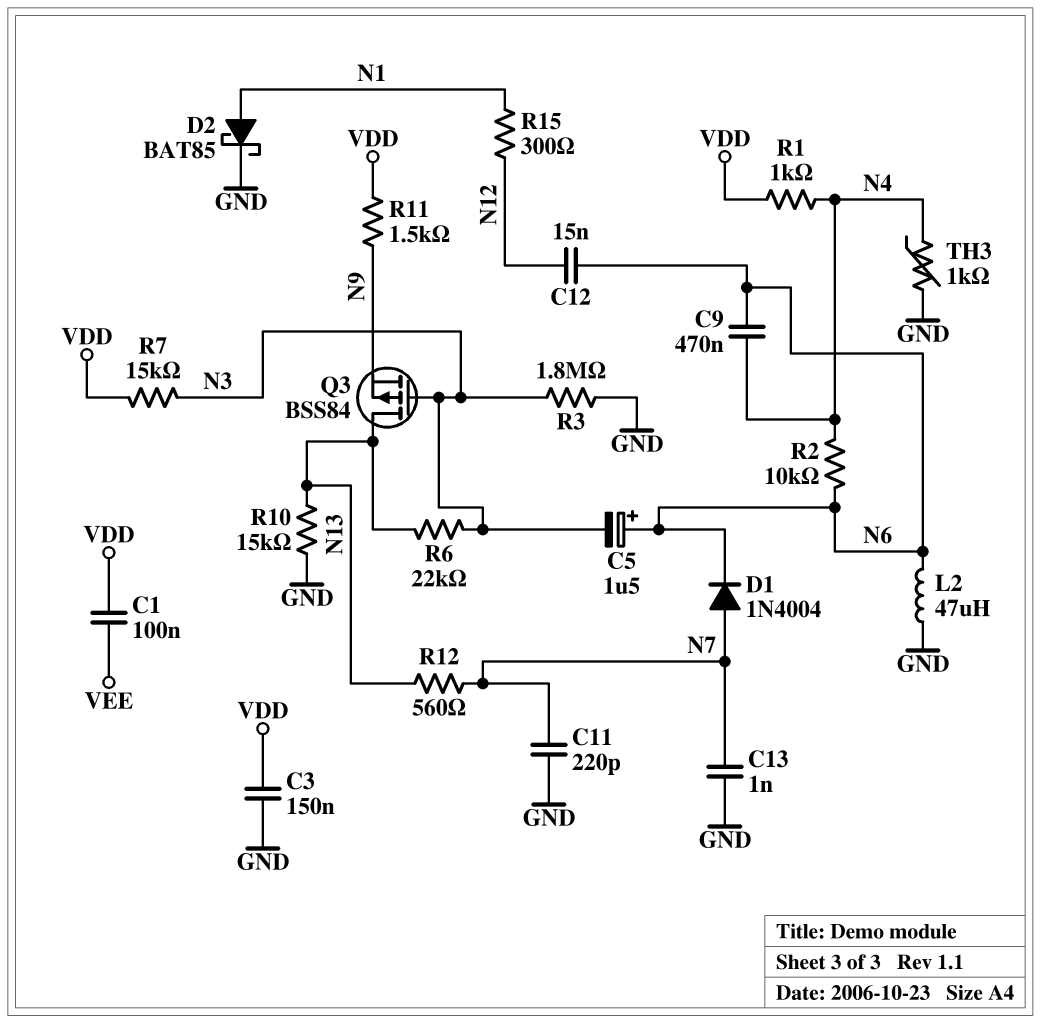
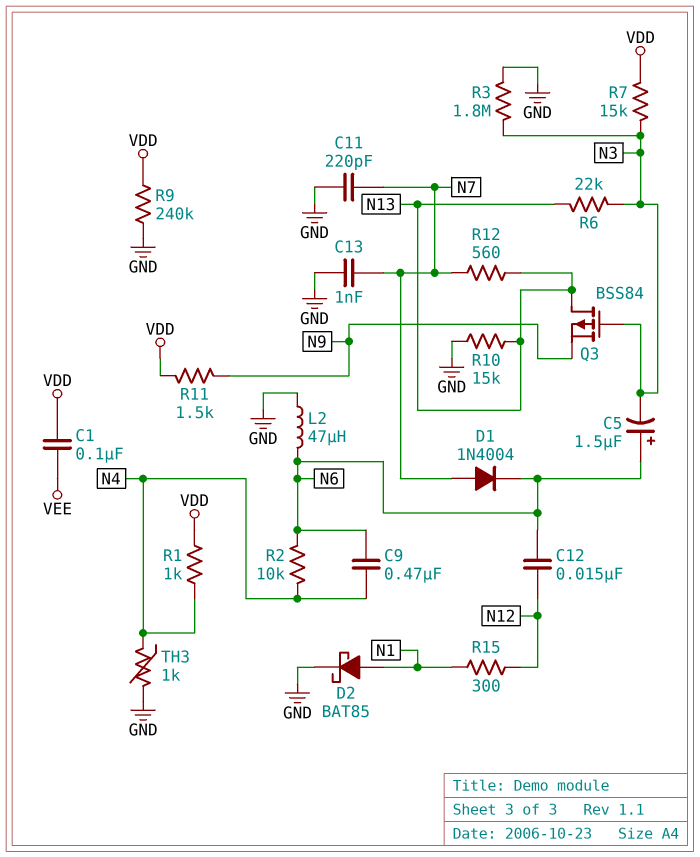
C3: 150nF (GND, VDD) -> none
R9: none -> 240k (GND, VDD)

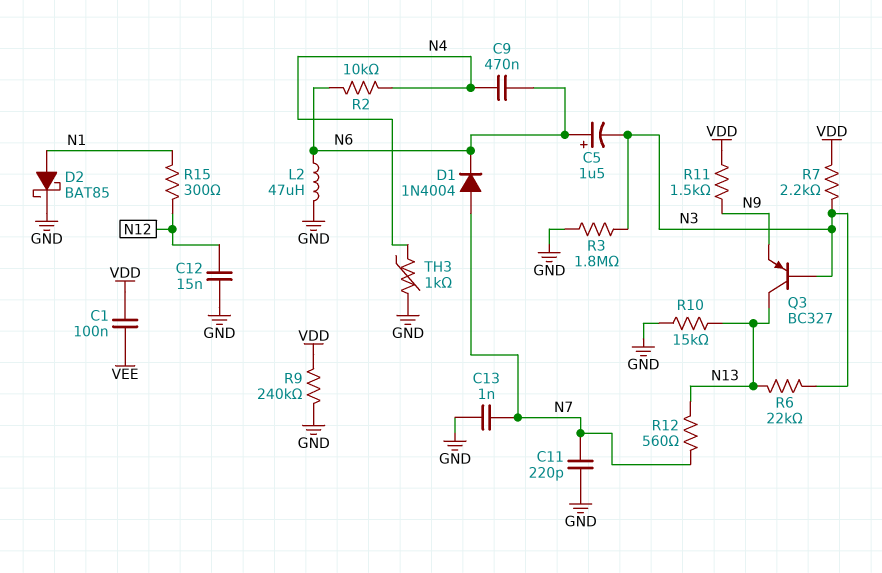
C12: 15nF (N6, N12) -> 15nF (GND, N12)
Q3: PMOS BSS84 (G N3, D N13, S N9) -> PNP BC327 (B N3, C N13, E N9)
R1: 1k (N4, VDD) -> none
R7: 15k (N3, VDD) -> 2.2k (N3, VDD)

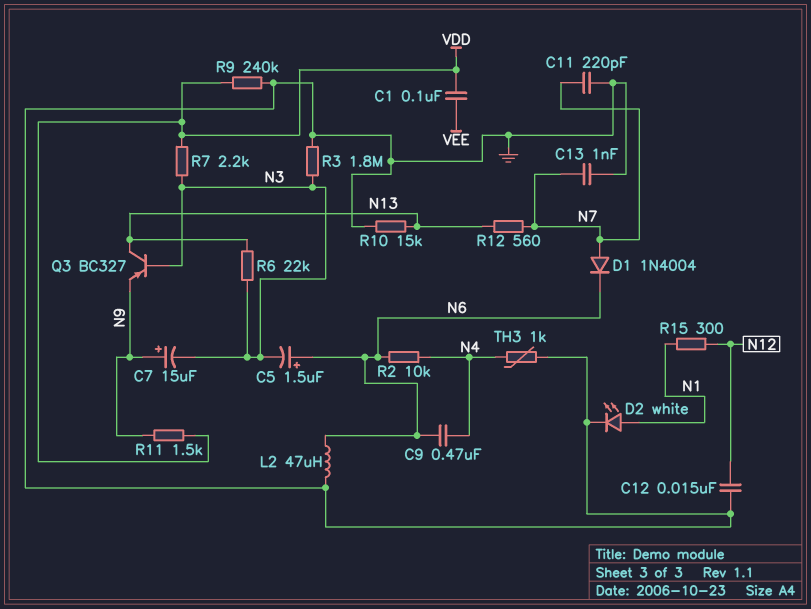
C7: none -> 15uF (plus N9, minus N3)
D2: schottky BAT85 (A N1, K GND) -> LED white (A N1, K GND)

